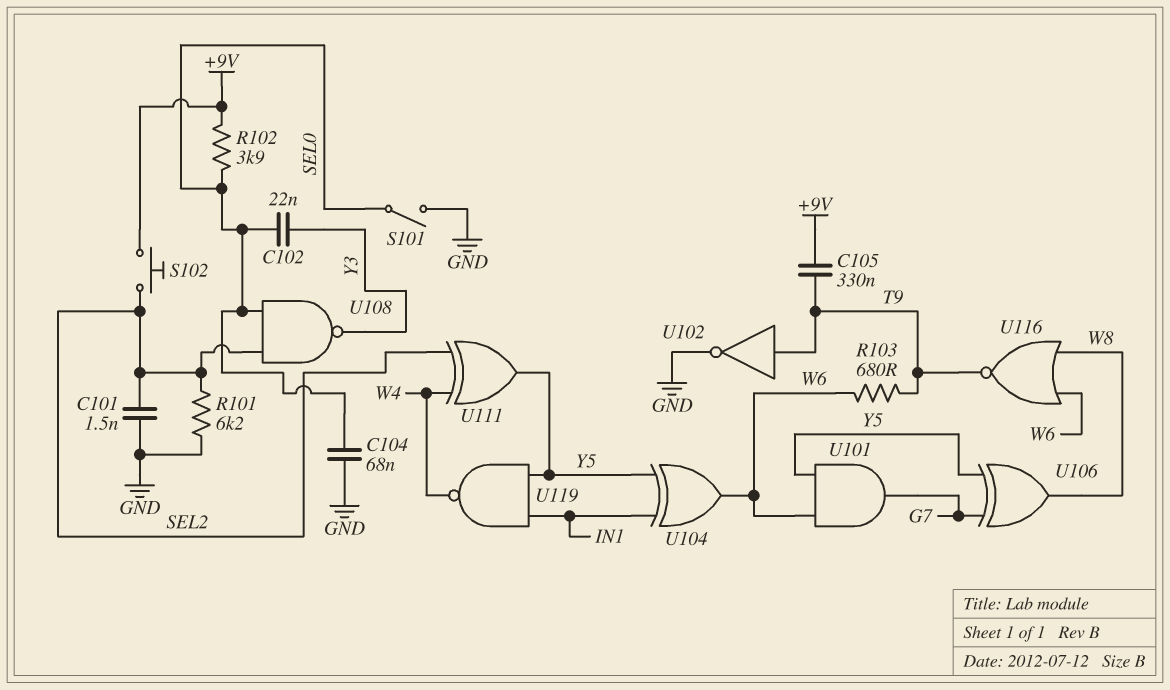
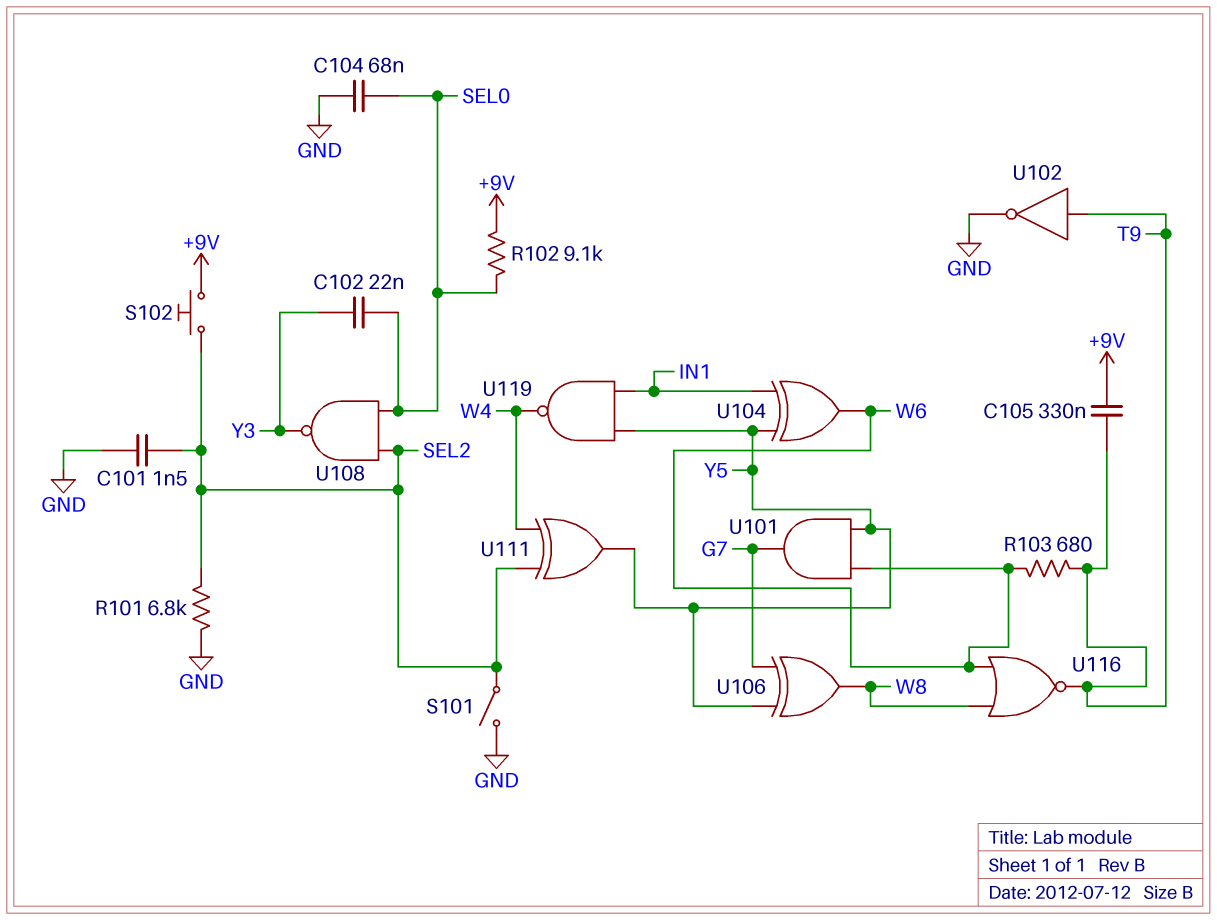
R101: 6.2k (GND, SEL2) -> 6.8k (GND, SEL2)
R102: 3.9k (+9V, SEL0) -> 9.1k (+9V, SEL0)
S101: switch (GND, SEL0) -> switch (GND, SEL2)

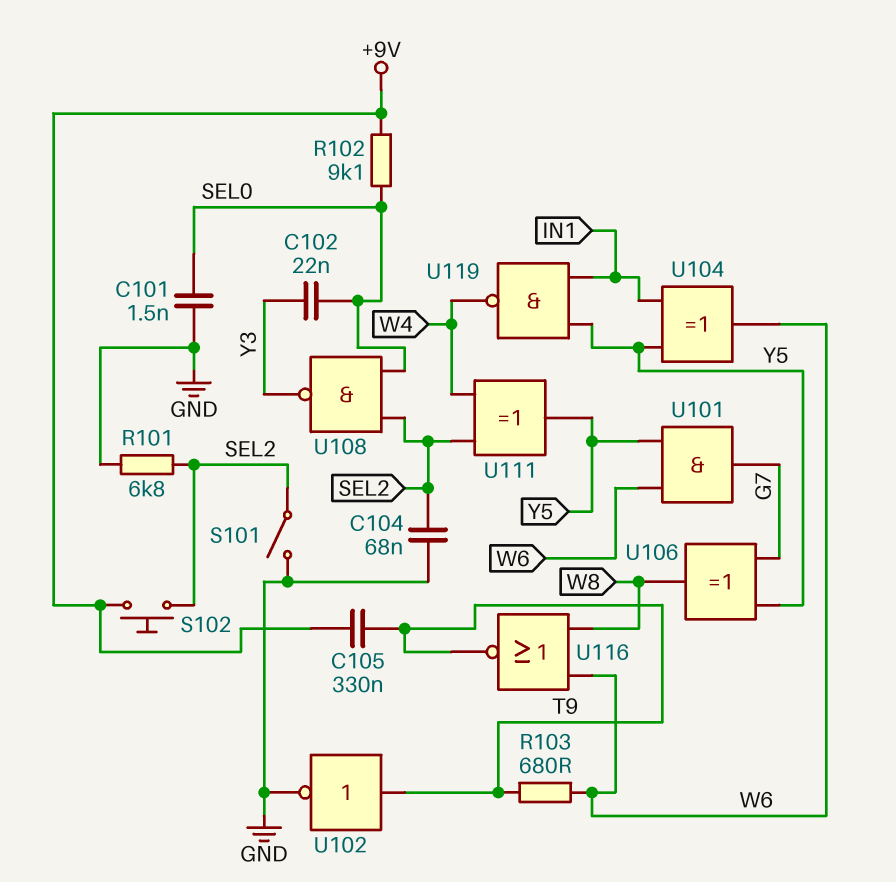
C101: 1.5nF (GND, SEL2) -> 1.5nF (GND, SEL0)
C104: 68nF (GND, SEL0) -> 68nF (GND, SEL2)

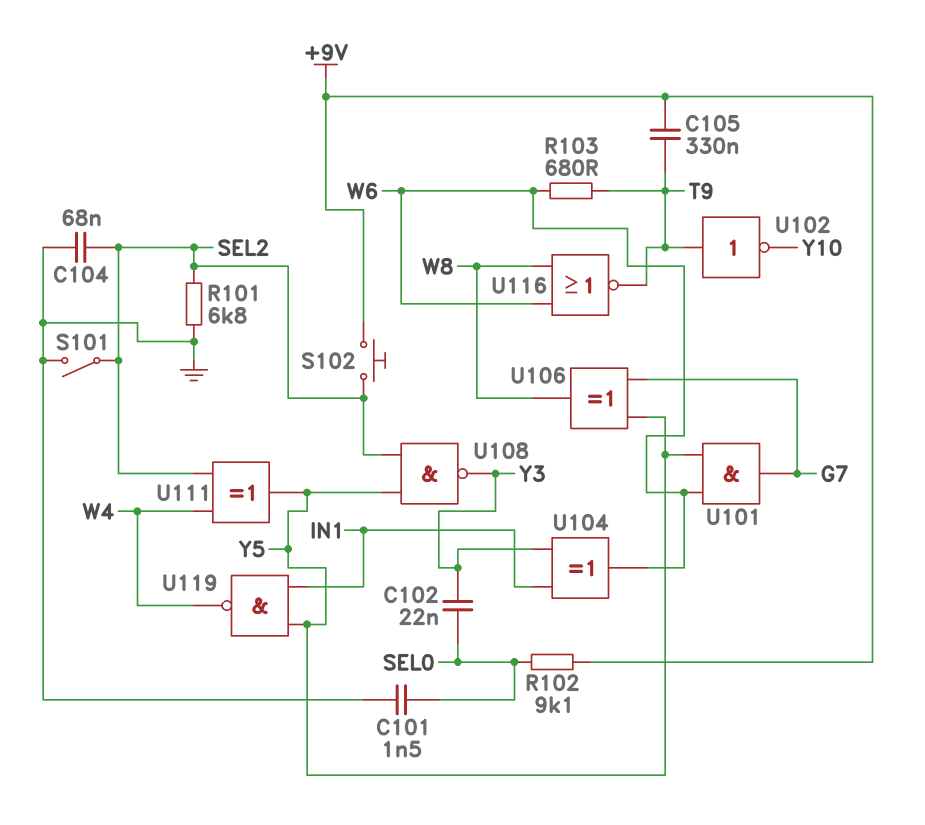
U102: NOT (in T9, out GND) -> NOT (in T9, out Y10)
U104: XOR (in IN1, in Y5, out W6) -> XOR (in IN1, in Y3, out W6)
U108: NAND (in SEL0, in SEL2, out Y3) -> NAND (in SEL2, in Y5, out Y3)

